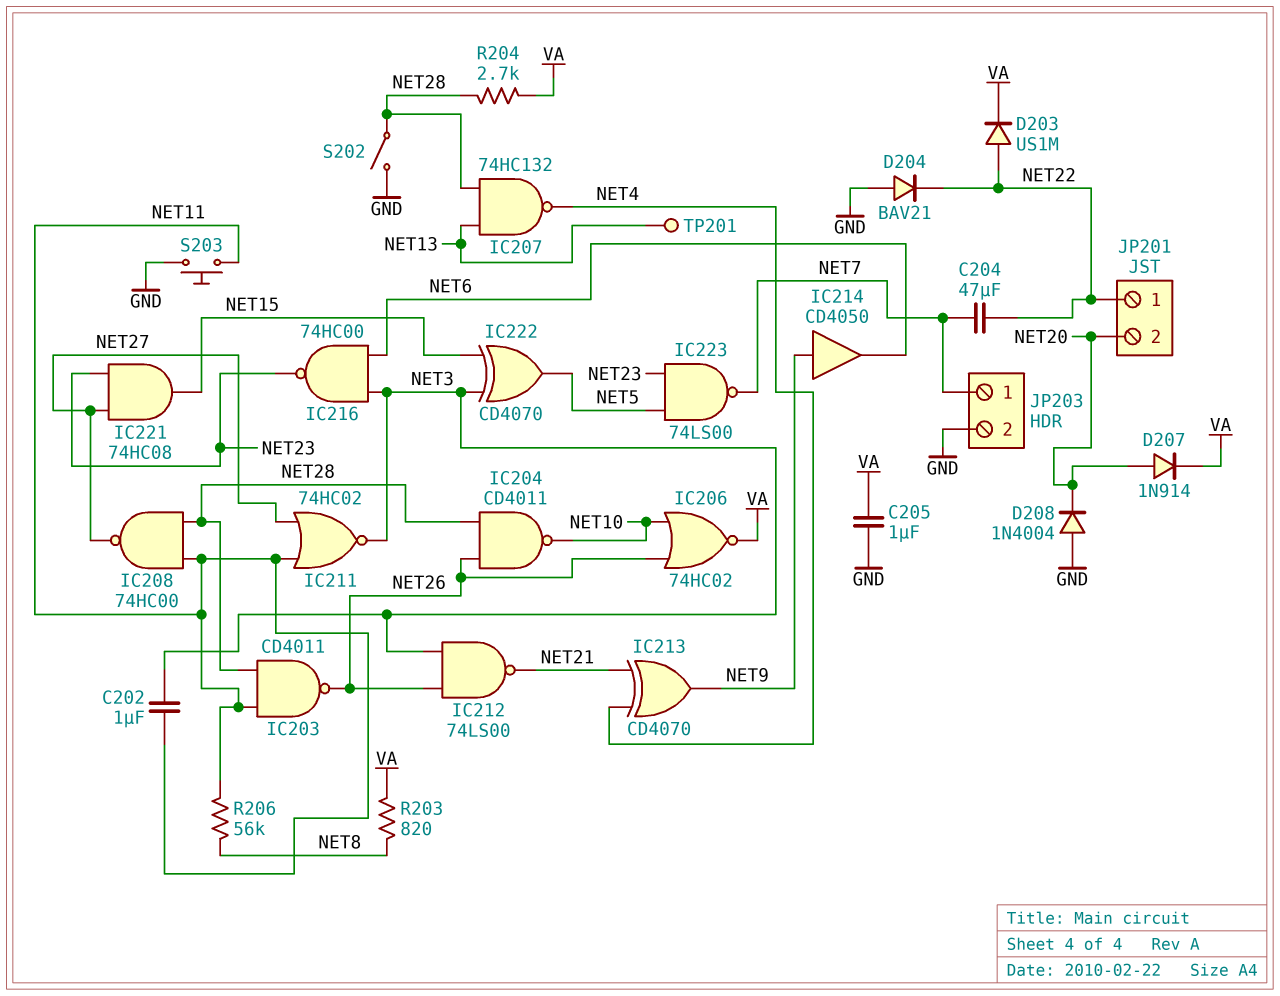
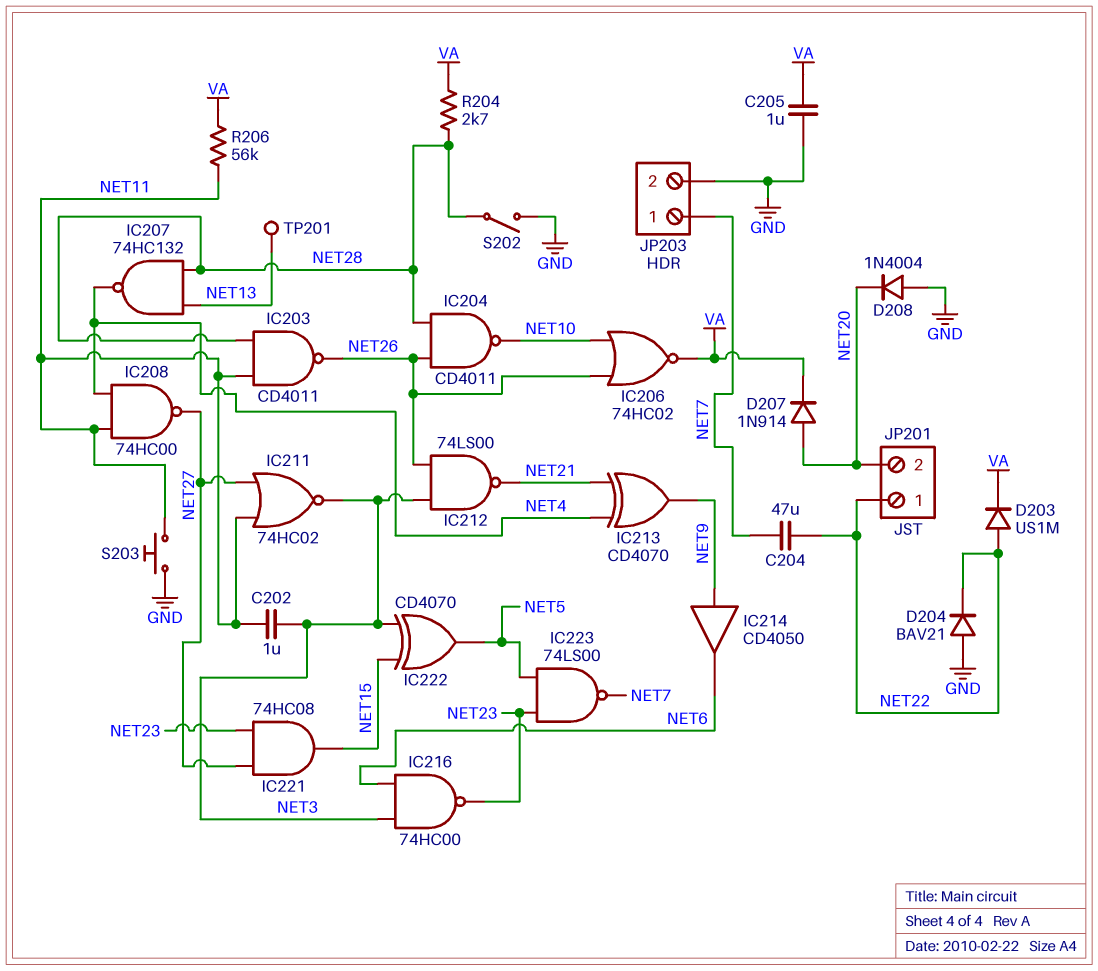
IC208: NAND 74HC00 (in NET11, in NET28, out NET27) -> NAND 74HC00 (in NET4, in NET11, out NET27)
R203: 820 (NET8, VA) -> none
R206: 56k (NET8, NET11) -> 56k (NET11, VA)

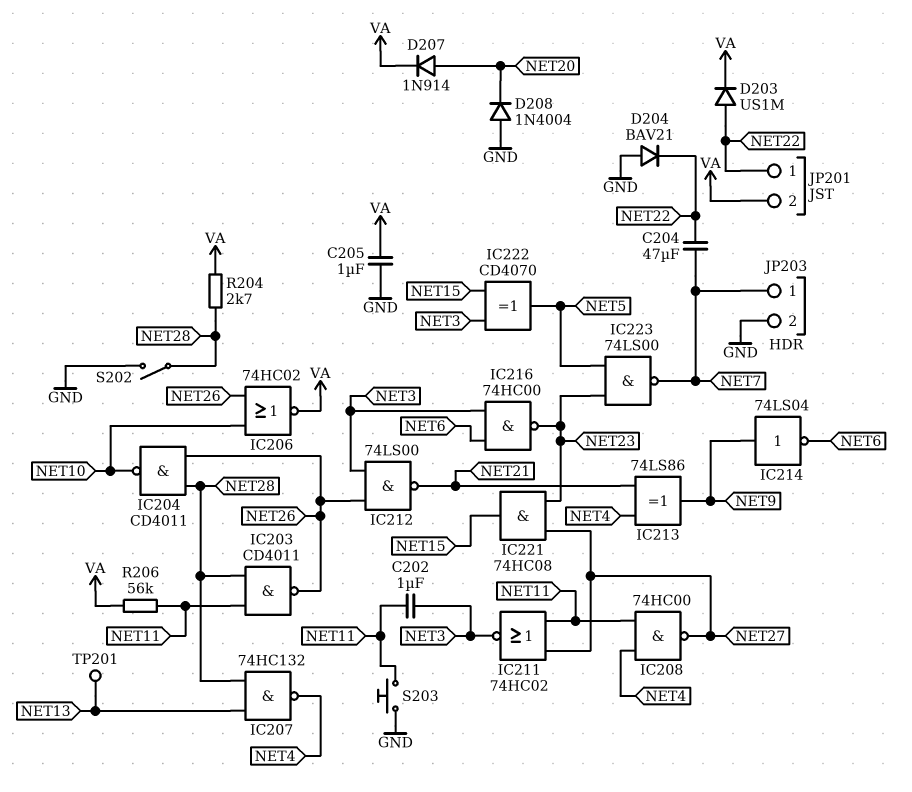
IC213: XOR CD4070 (in NET4, in NET21, out NET9) -> XOR 74LS86 (in NET4, in NET21, out NET9)
IC214: buffer CD4050 (in NET9, out NET6) -> NOT 74LS04 (in NET9, out NET6)
JP201 pin 2: NET20 -> VA

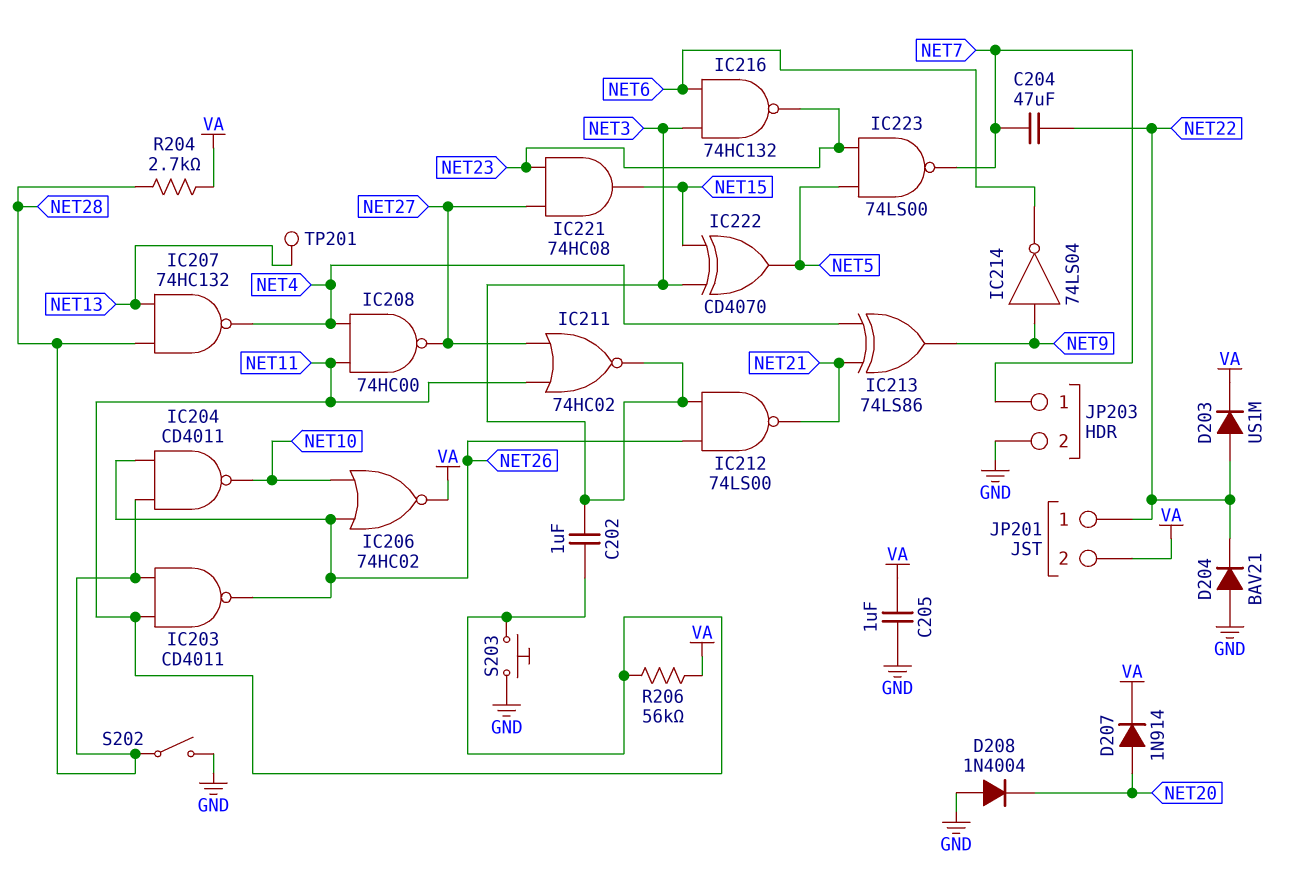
IC216: NAND 74HC00 (in NET3, in NET6, out NET23) -> NAND 74HC132 (in NET3, in NET6, out NET23)

